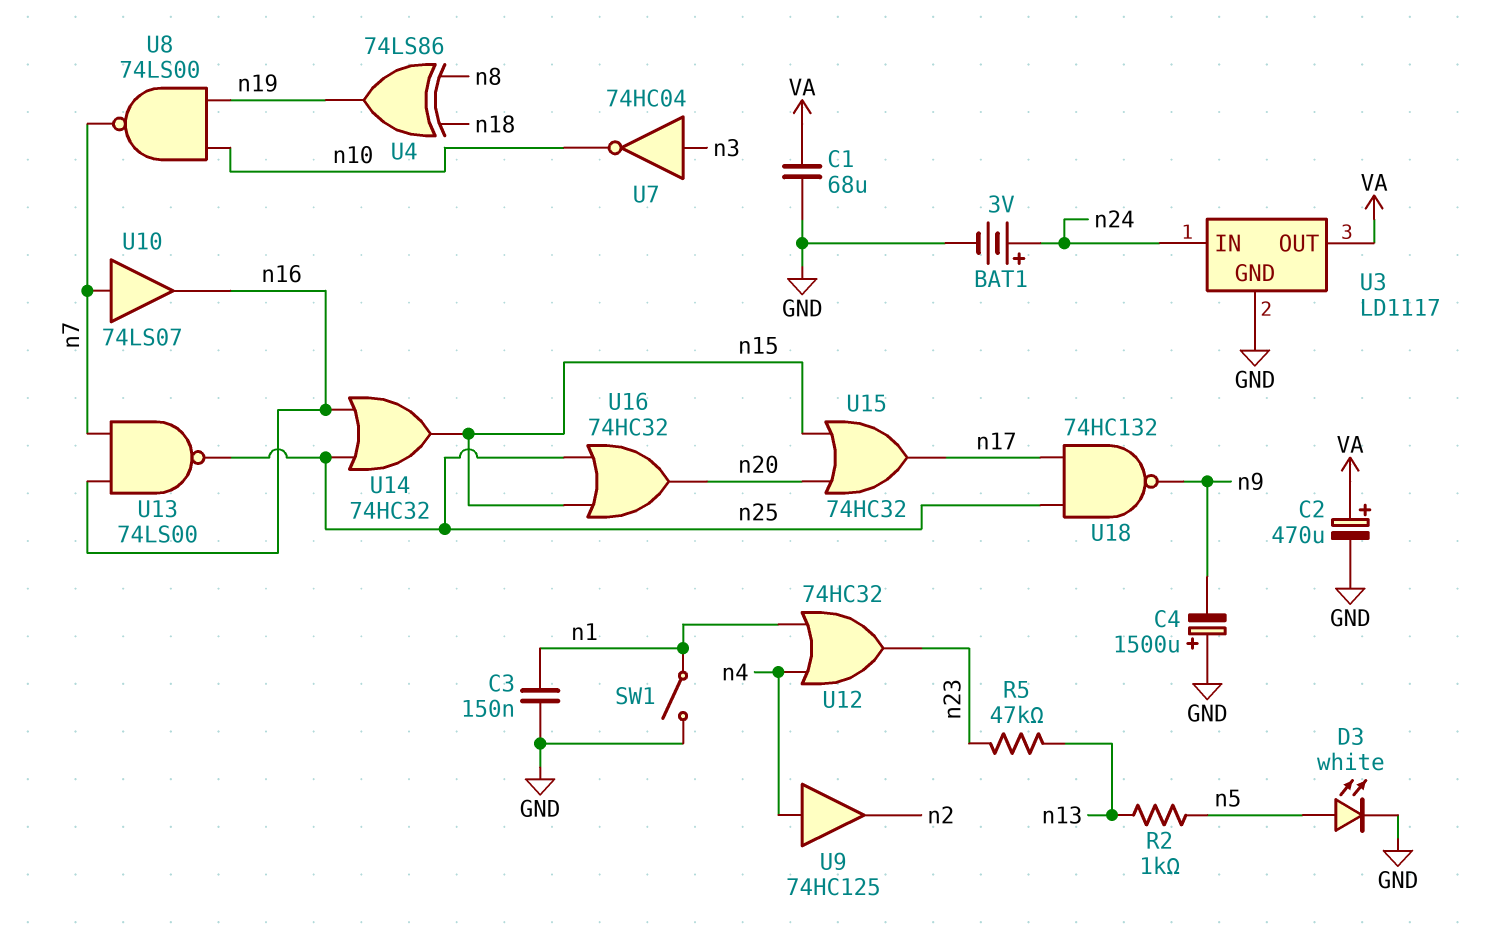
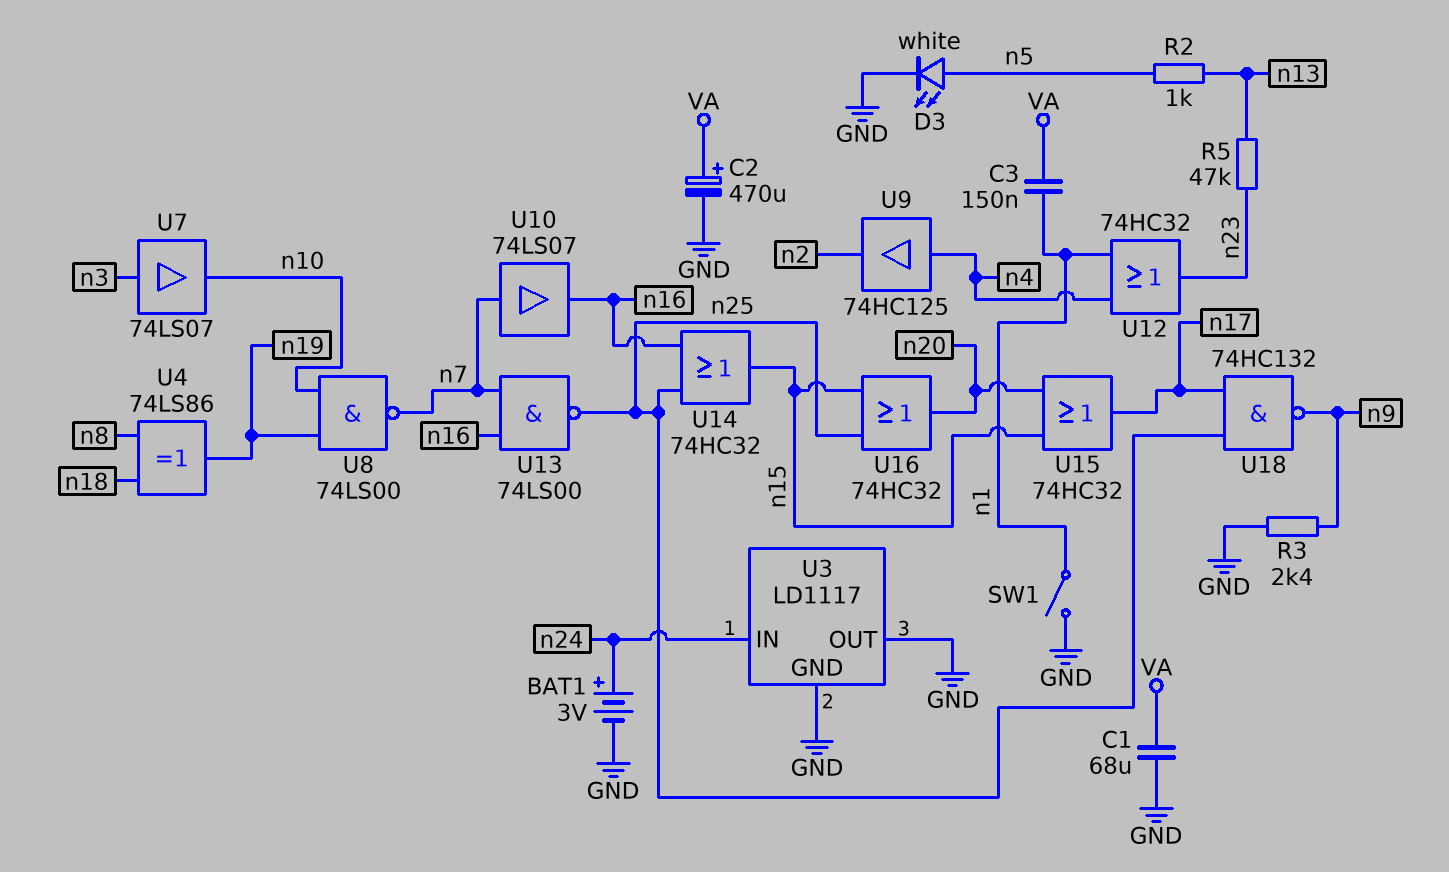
C3: 150nF (GND, n1) -> 150nF (VA, n1)
C4: 1500uF (plus GND, minus n9) -> none
R3: none -> 2.4k (GND, n9)
U3 pin OUT: VA -> GND
U7: NOT 74HC04 (in n3, out n10) -> buffer 74LS07 (in n3, out n10)

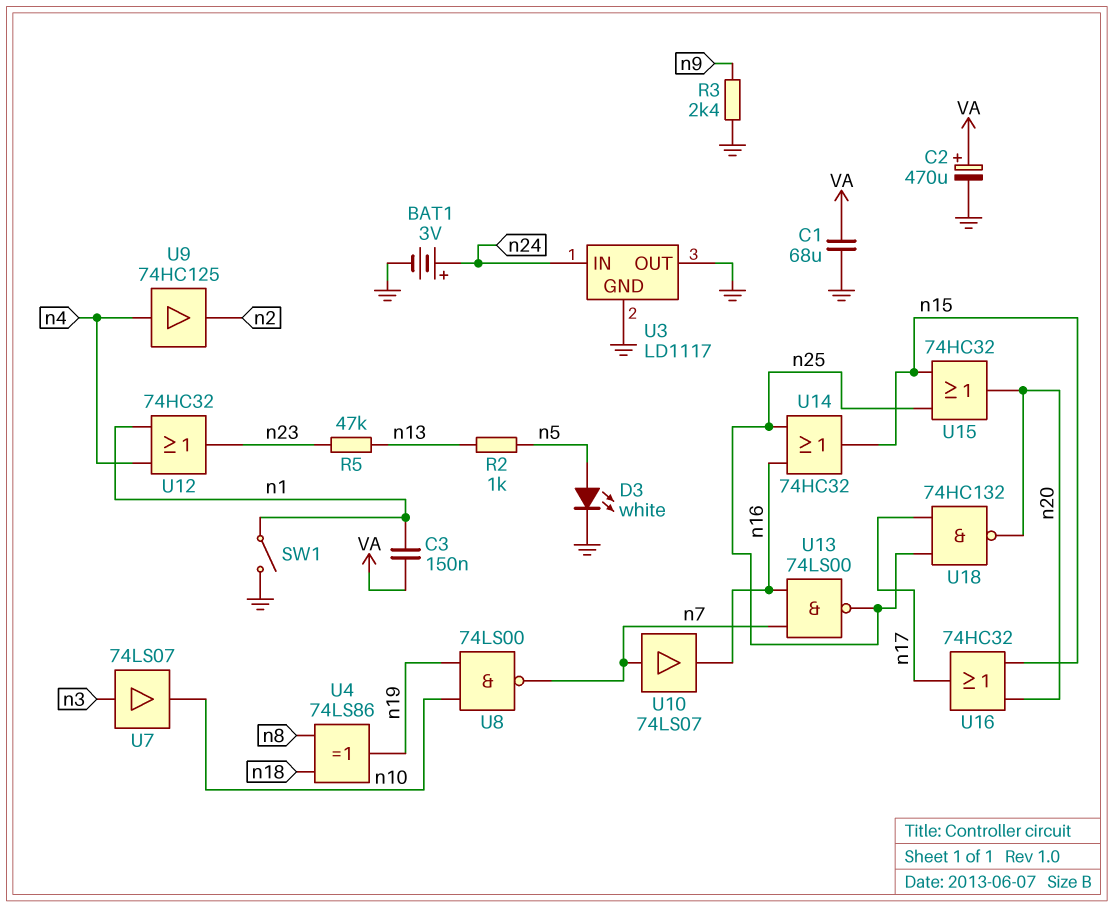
U15: OR 74HC32 (in n15, in n20, out n17) -> OR 74HC32 (in n15, in n25, out n20)
U16: OR 74HC32 (in n15, in n25, out n20) -> OR 74HC32 (in n15, in n20, out n17)
U18: NAND 74HC132 (in n17, in n25, out n9) -> NAND 74HC132 (in n17, in n25, out n20)

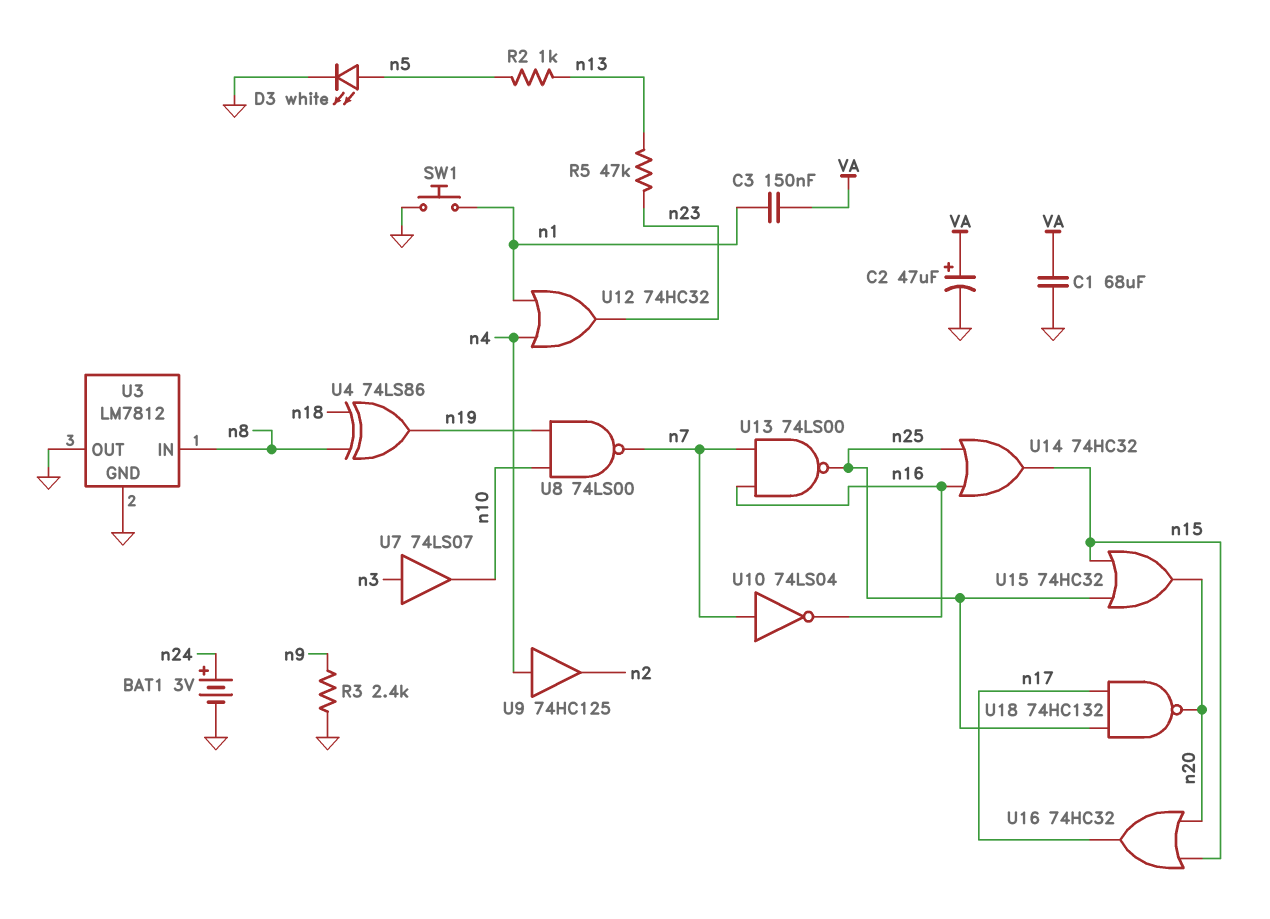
C2: 470uF (plus VA, minus GND) -> 47uF (plus VA, minus GND)
SW1: switch (GND, n1) -> button (GND, n1)
U3: LD1117 -> LM7812
U3 pin IN: n24 -> n8
U10: buffer 74LS07 (in n7, out n16) -> NOT 74LS04 (in n7, out n16)

